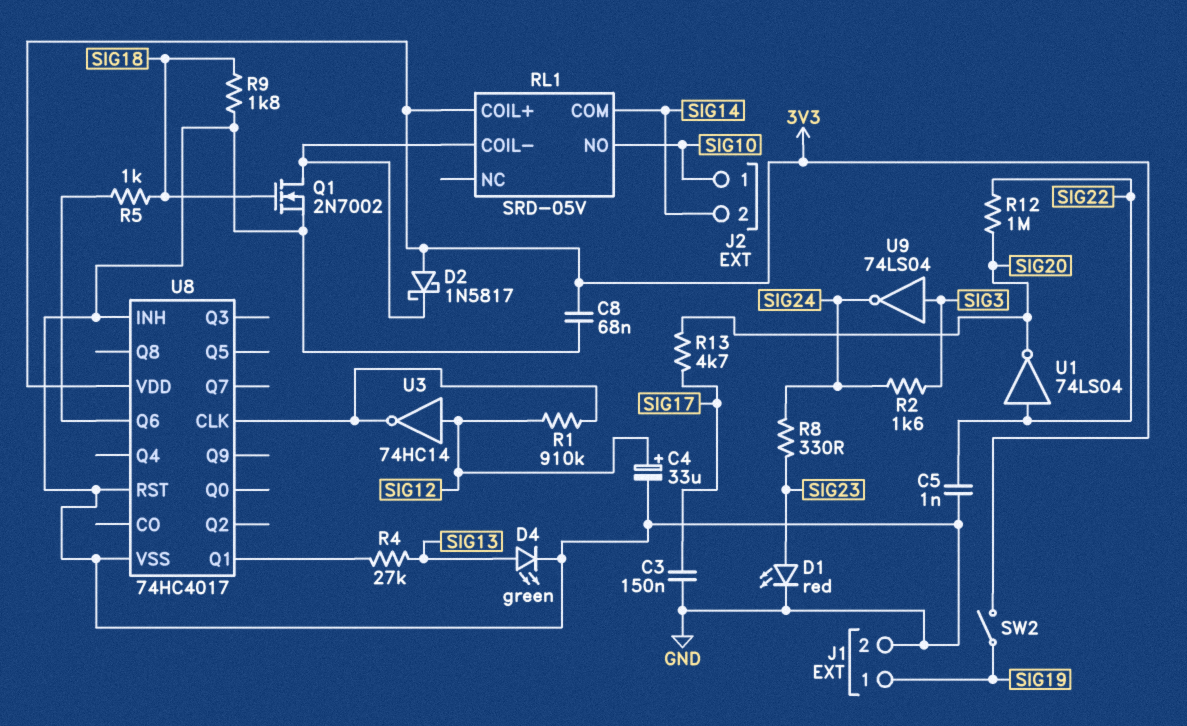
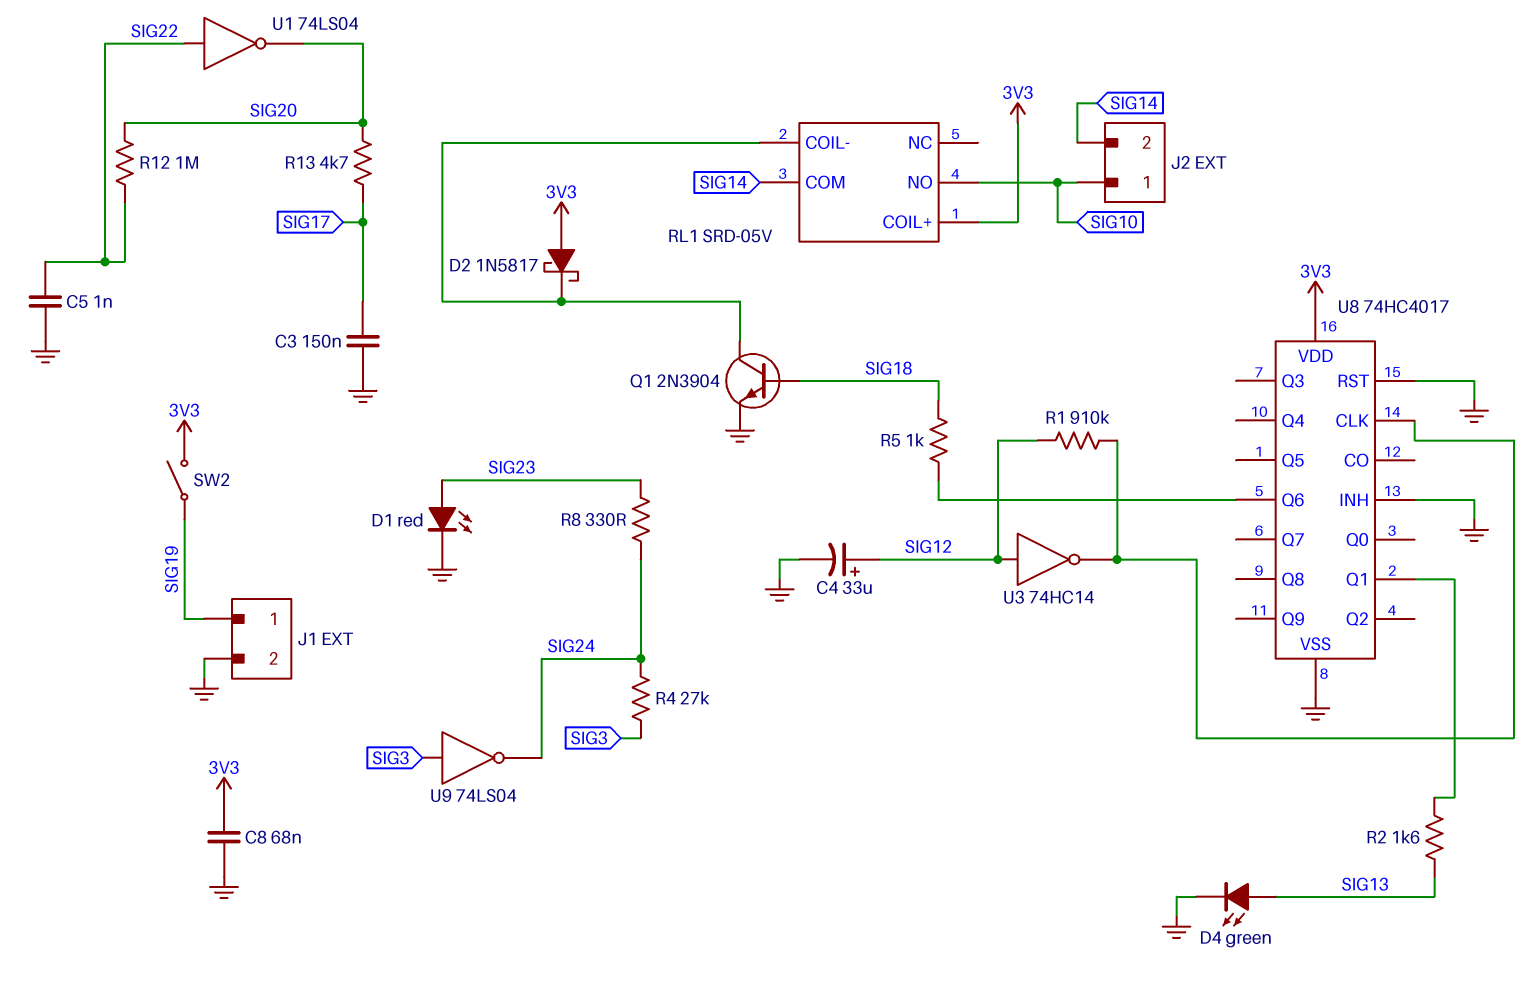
Q1: NMOS 2N7002 (G SIG18, D RL1/COIL-, S GND) -> NPN 2N3904 (B SIG18, C RL1/COIL-, E GND)
R2: 1.6k (SIG3, SIG24) -> 1.6k (SIG13, U8/Q1)
R4: 27k (SIG13, U8/Q1) -> 27k (SIG3, SIG24)
R9: 1.8k (GND, SIG18) -> none

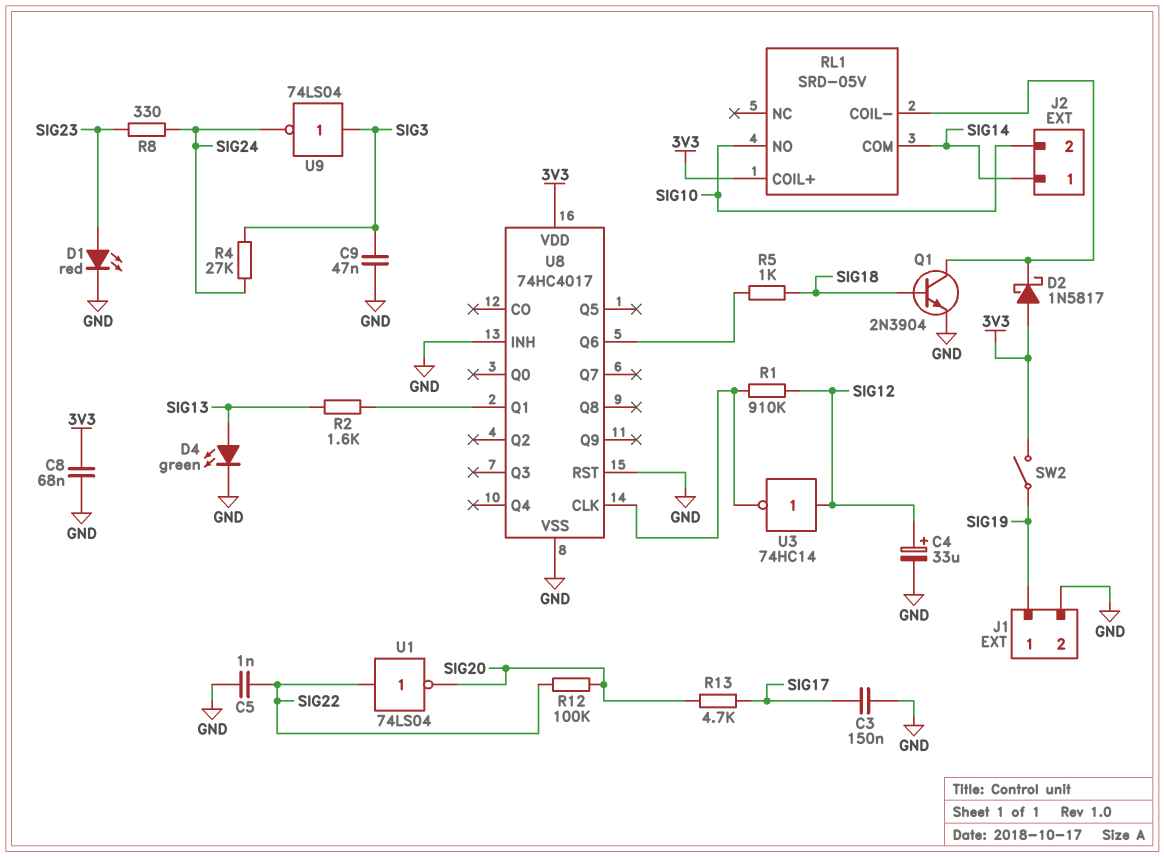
C9: none -> 47nF (GND, SIG3)
J2 pin 1: SIG10 -> SIG14
J2 pin 2: SIG14 -> SIG10
R12: 1M (SIG20, SIG22) -> 100k (SIG20, SIG22)

